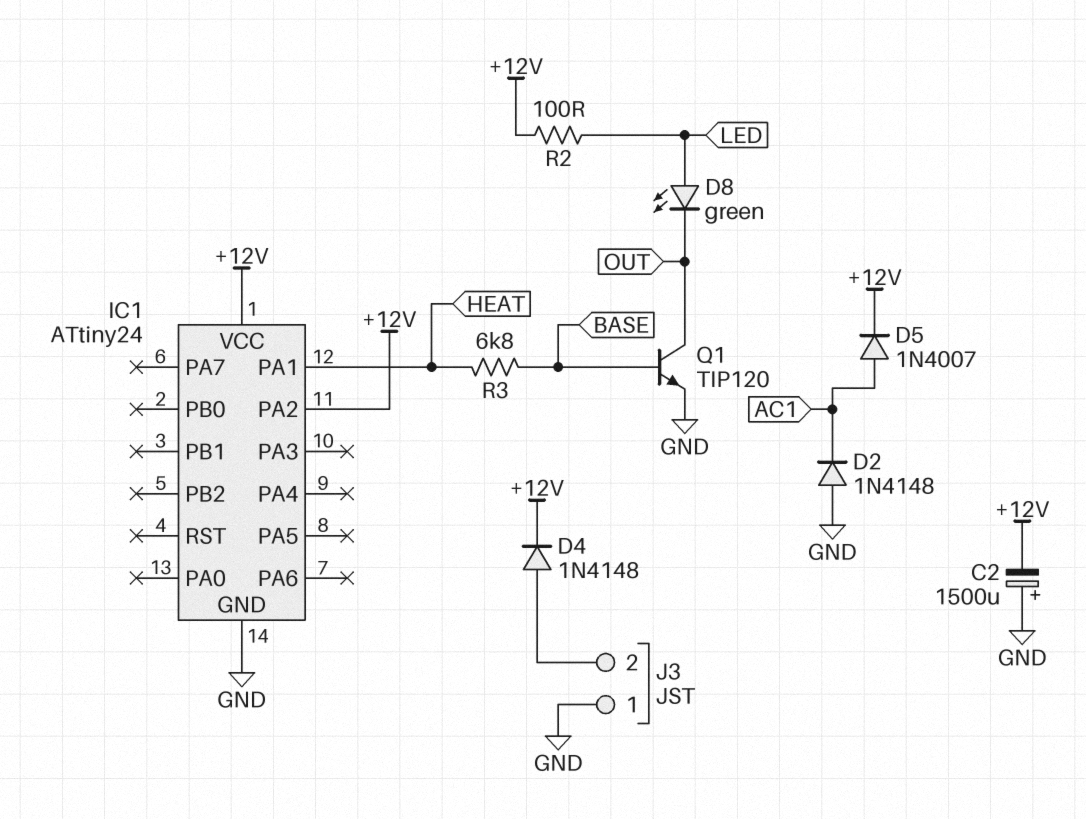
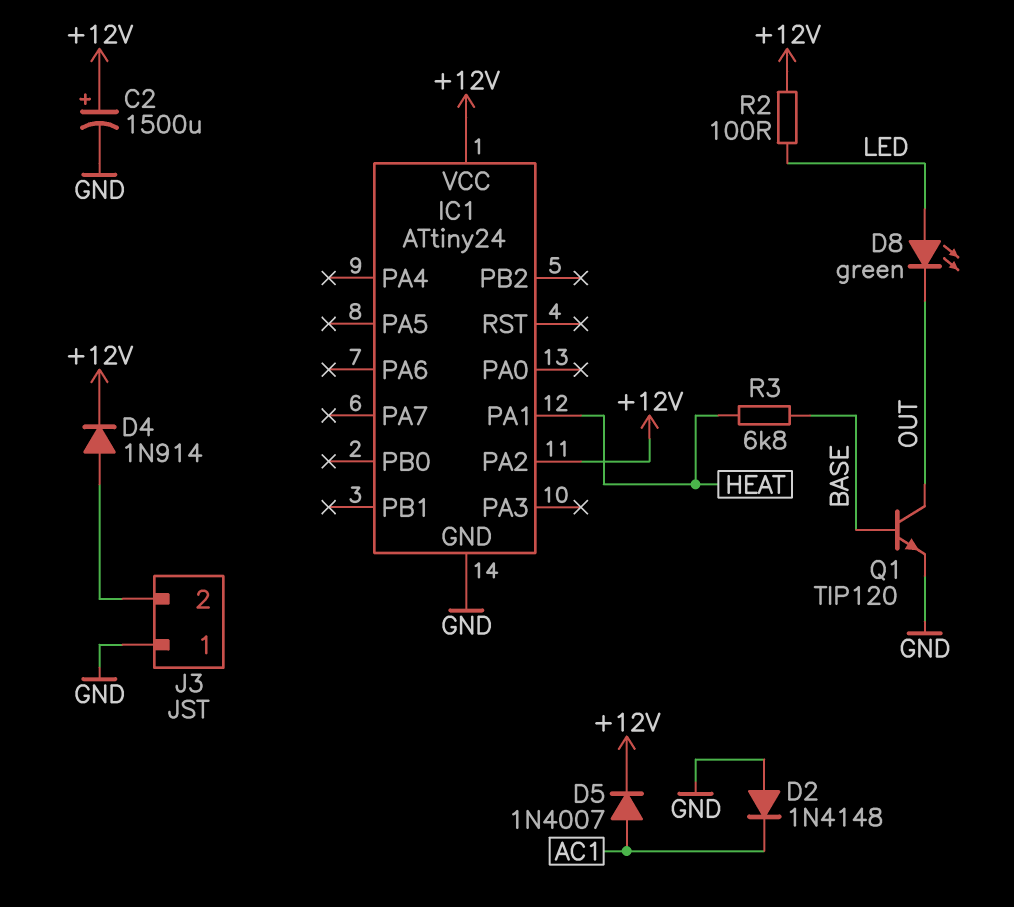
C2: 1500uF (plus GND, minus +12V) -> 1500uF (plus +12V, minus GND)
D4: diode 1N4148 (A J3/2, K +12V) -> diode 1N914 (A J3/2, K +12V)

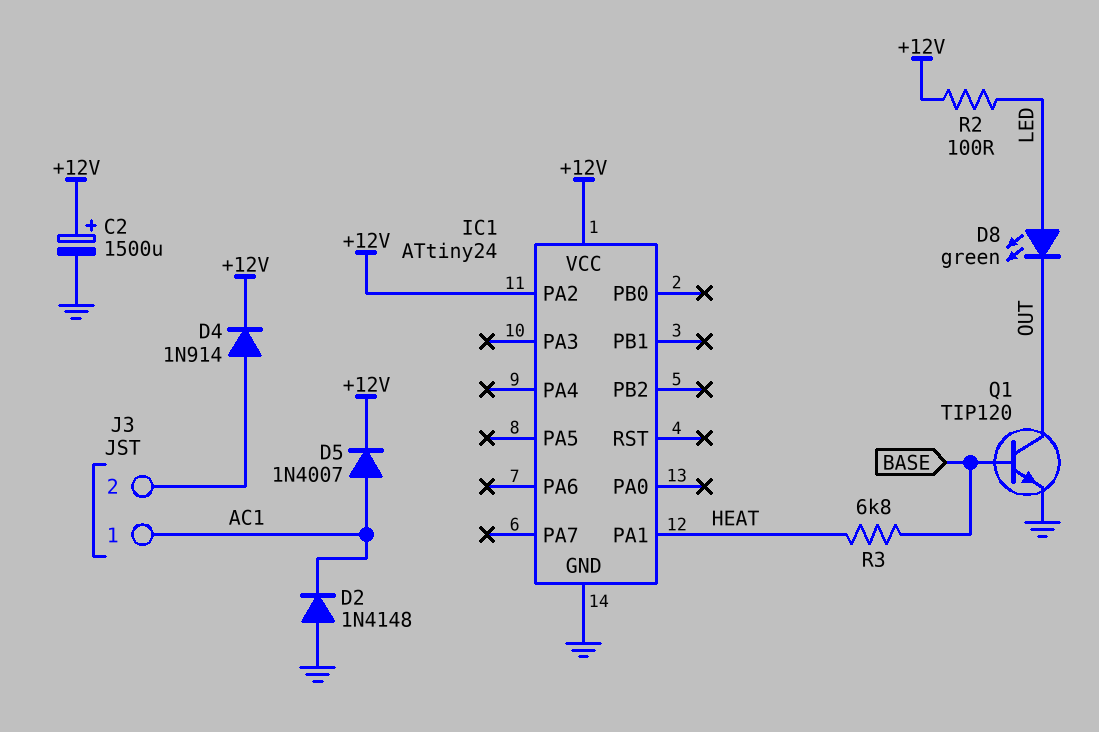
J3 pin 1: GND -> AC1

